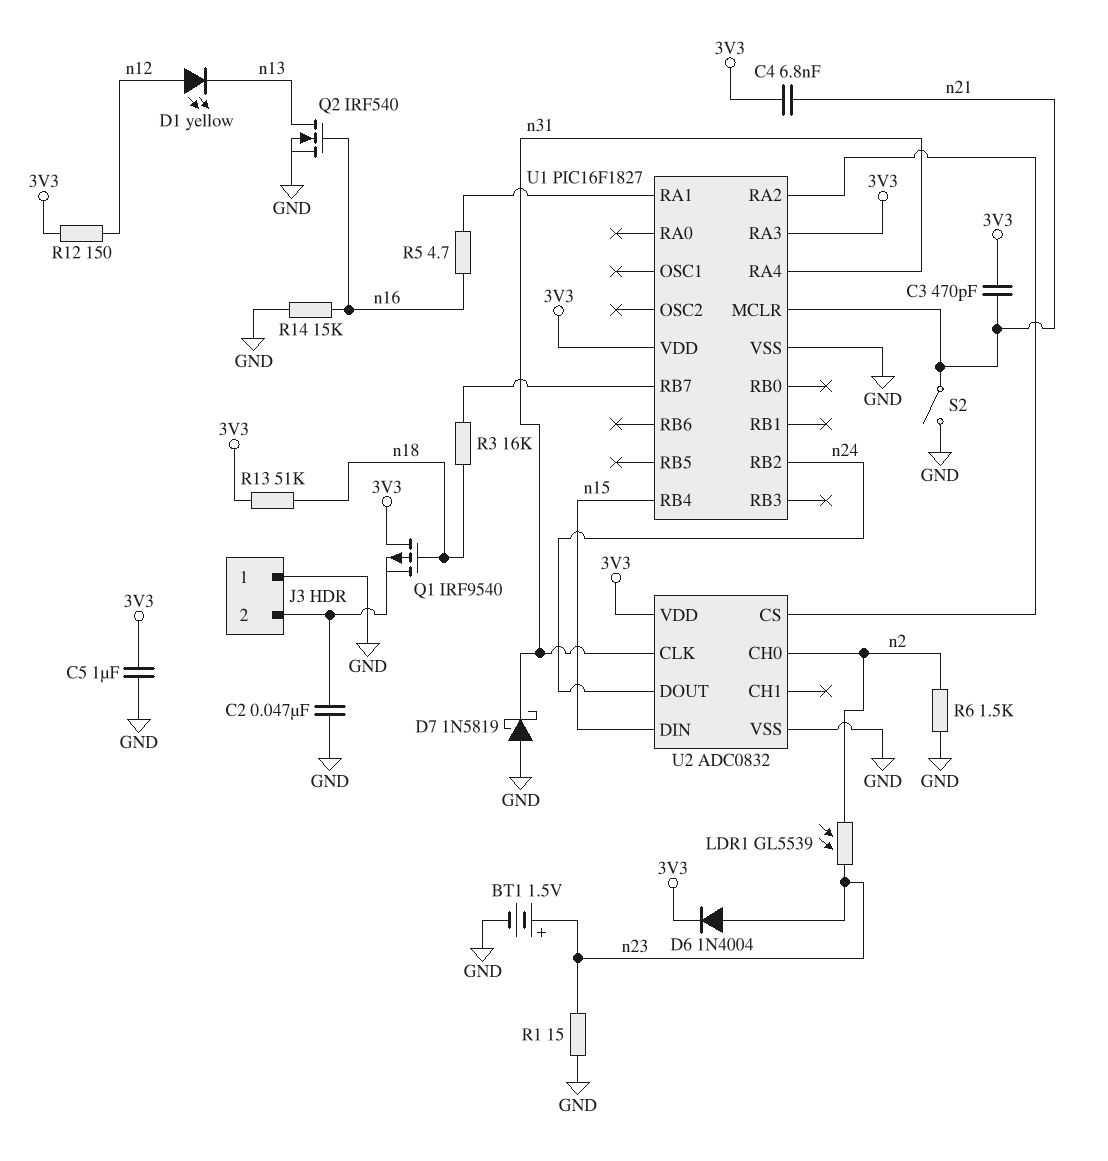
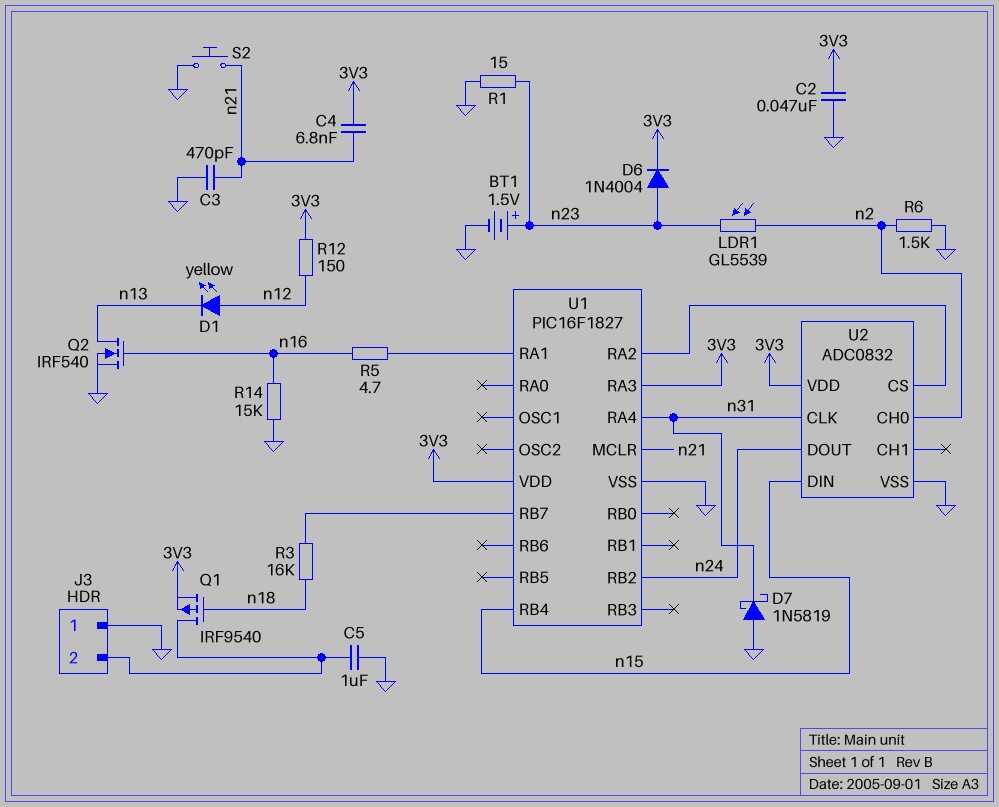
C2: 47nF (GND, J3/2) -> 47nF (3V3, GND)
C3: 470pF (3V3, n21) -> 470pF (GND, n21)
C5: 1uF (3V3, GND) -> 1uF (GND, J3/2)
Q1: PMOS IRF9540 (G n18, D 3V3, S J3/2) -> PMOS IRF9540 (G n18, D J3/2, S 3V3)
R13: 51k (3V3, n18) -> none
S2: switch (GND, n21) -> button (GND, n21)

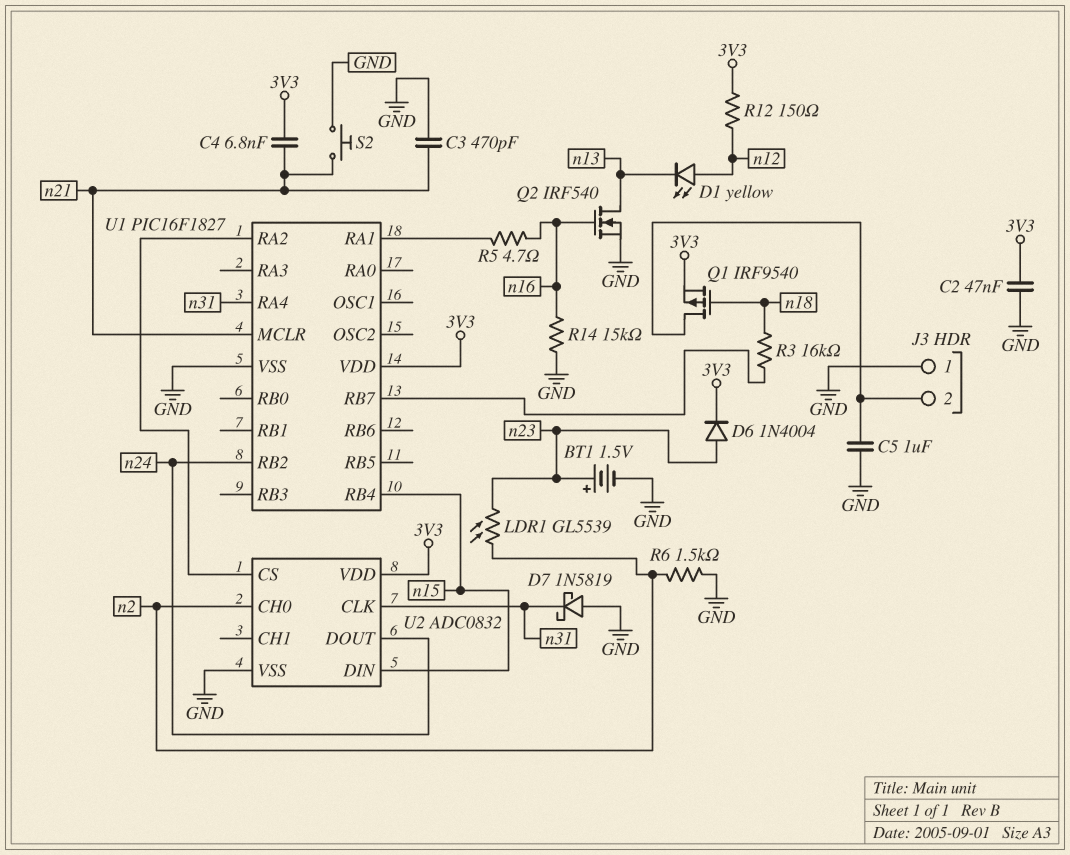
R1: 15 (GND, n23) -> none
U1 pin RA3: 3V3 -> none

